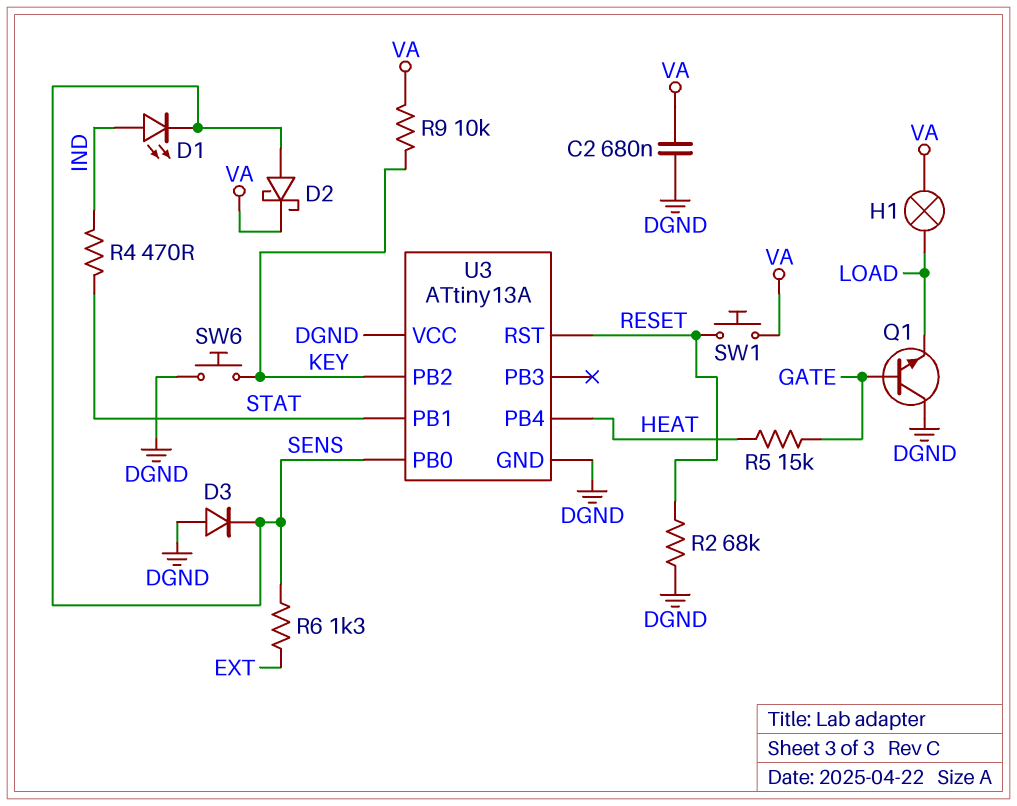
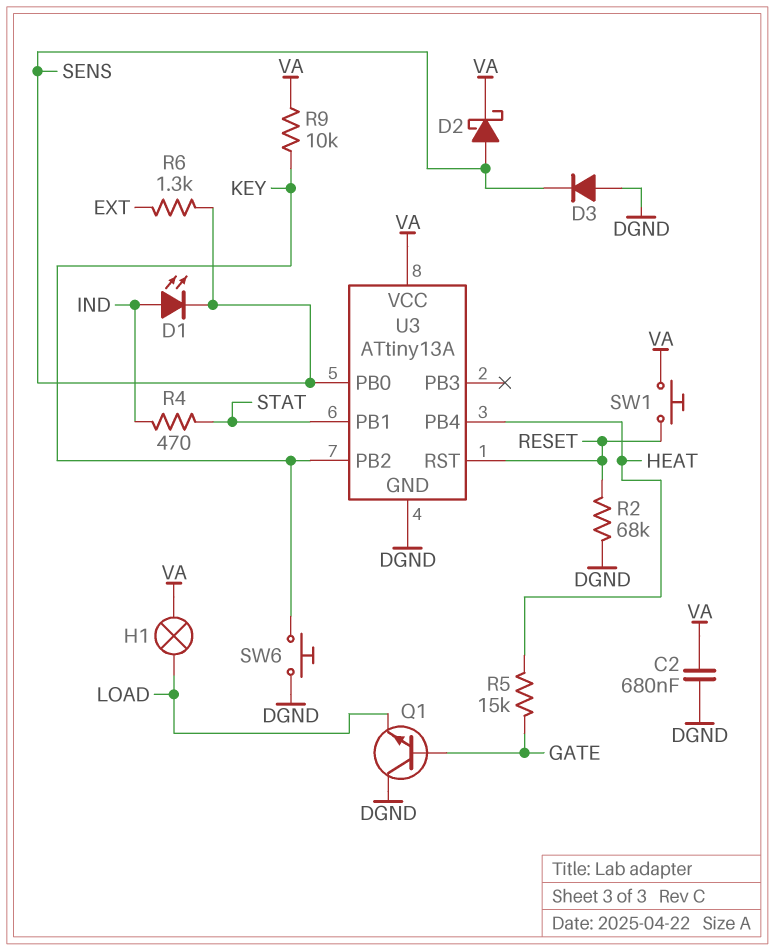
U3 pin VCC: DGND -> VA

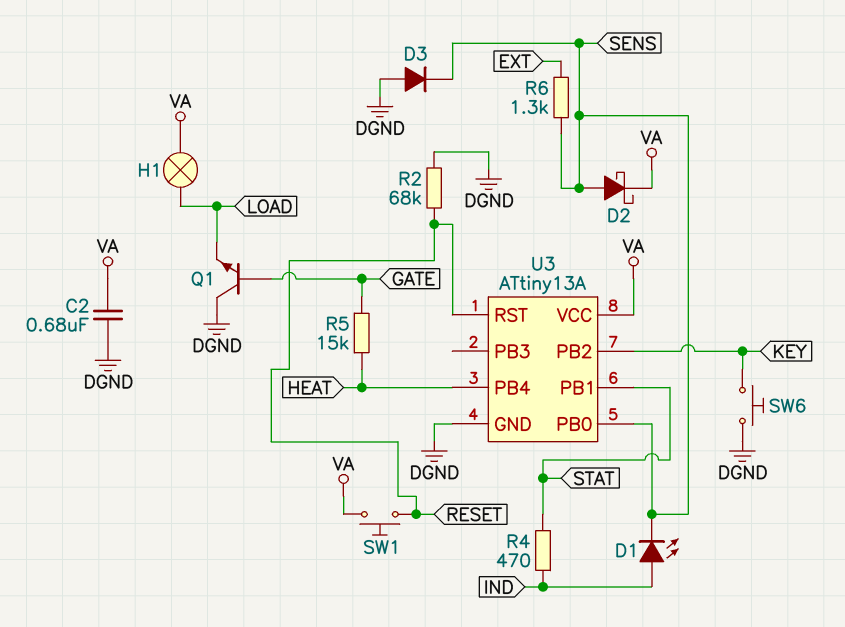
R9: 10k (KEY, VA) -> none

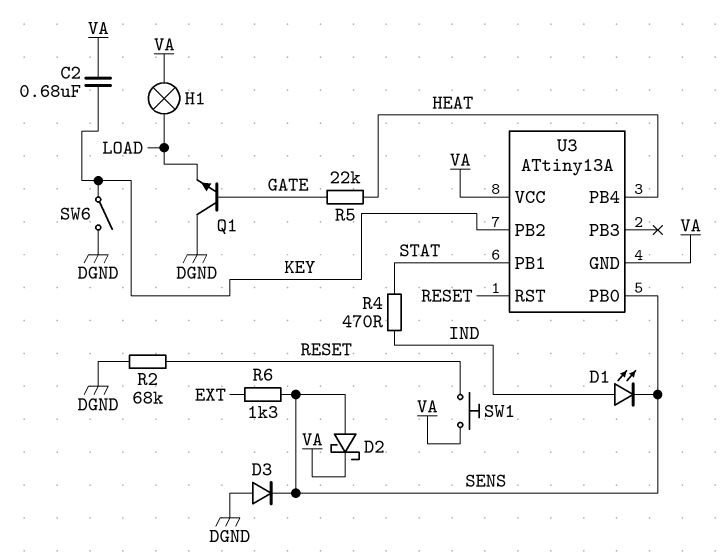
C2: 680nF (DGND, VA) -> 680nF (KEY, VA)
R5: 15k (GATE, HEAT) -> 22k (GATE, HEAT)
SW6: button (DGND, KEY) -> switch (DGND, KEY)
U3 pin GND: DGND -> VA

